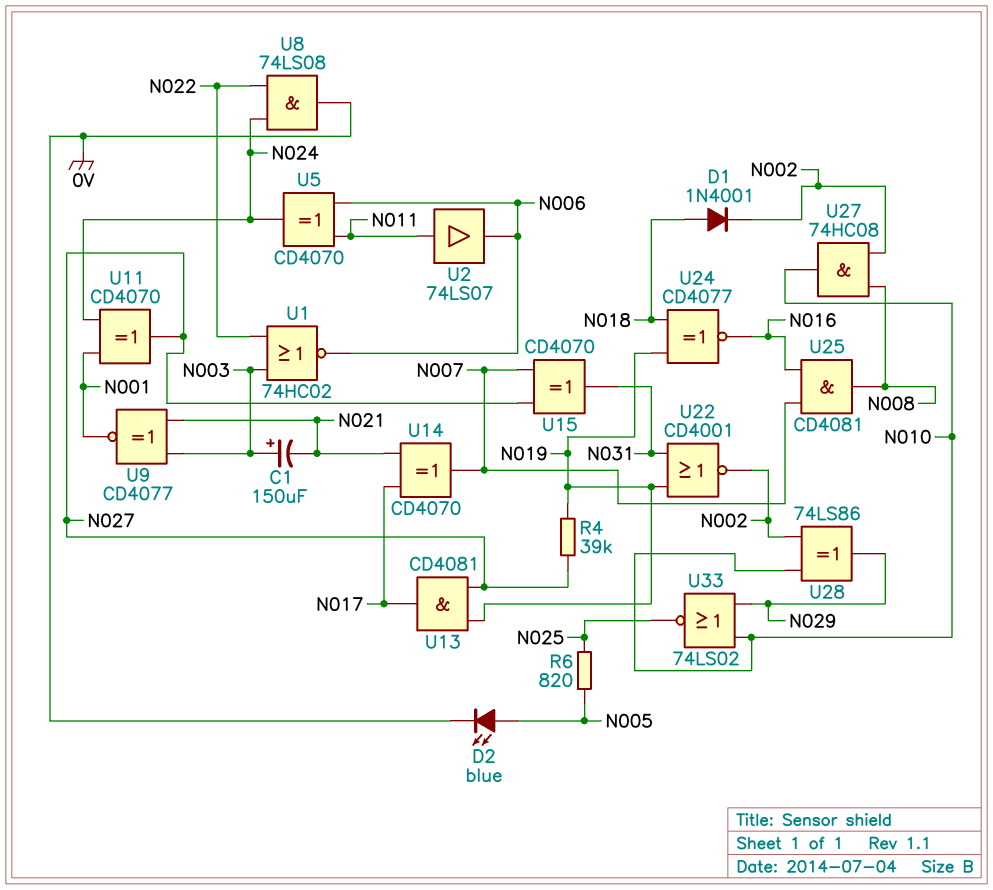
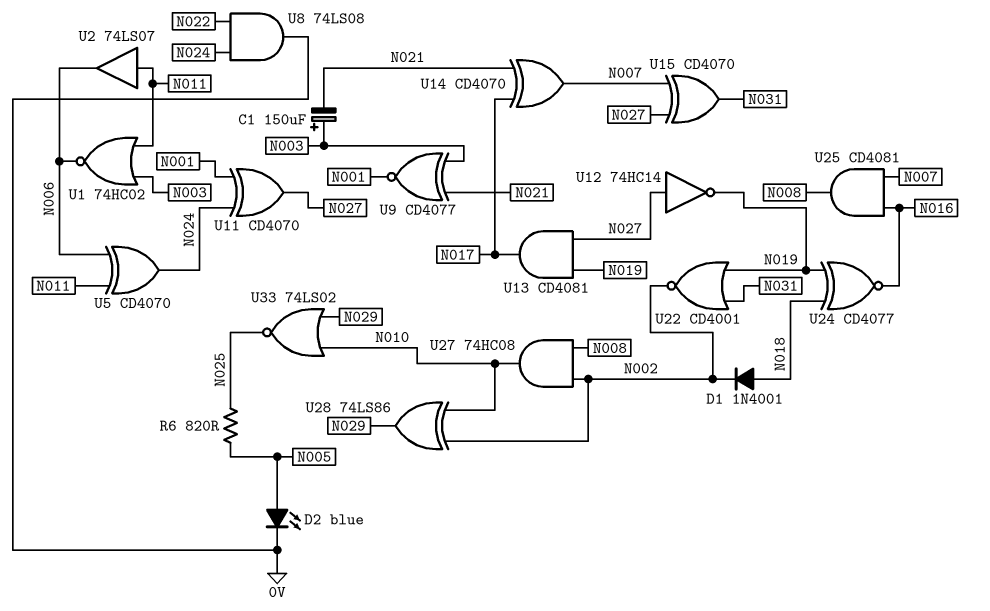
R4: 39k (N019, N027) -> none
U1: NOR 74HC02 (in N003, in N022, out N006) -> NOR 74HC02 (in N003, in N011, out N006)
U12: none -> NOT 74HC14 (in N027, out N019)

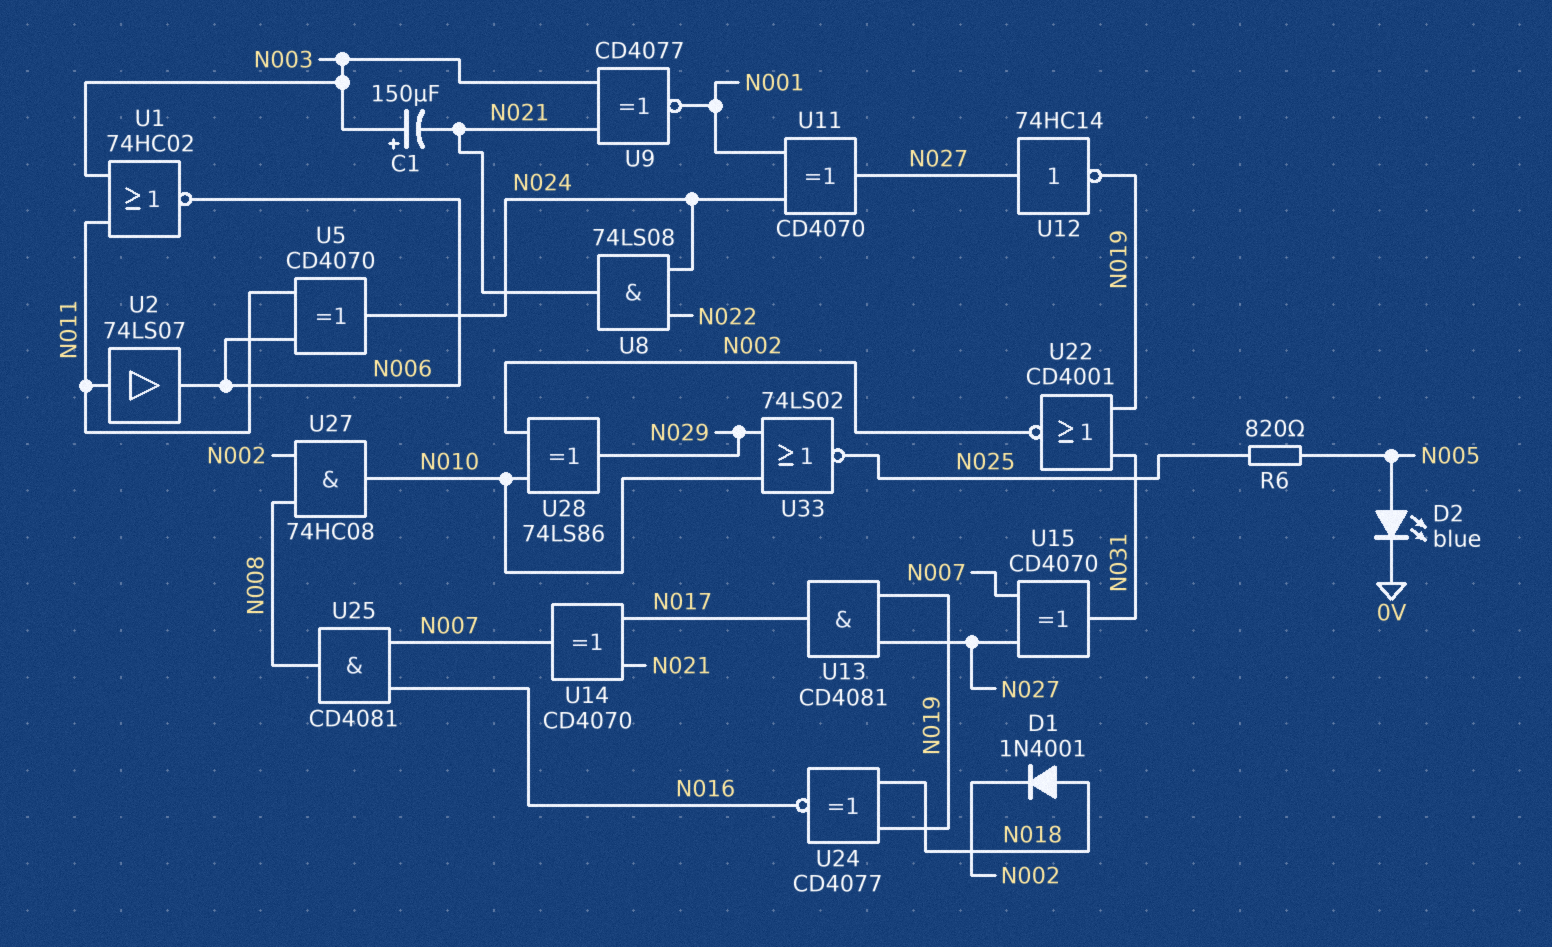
U8: AND 74LS08 (in N022, in N024, out 0V) -> AND 74LS08 (in N022, in N024, out N021)

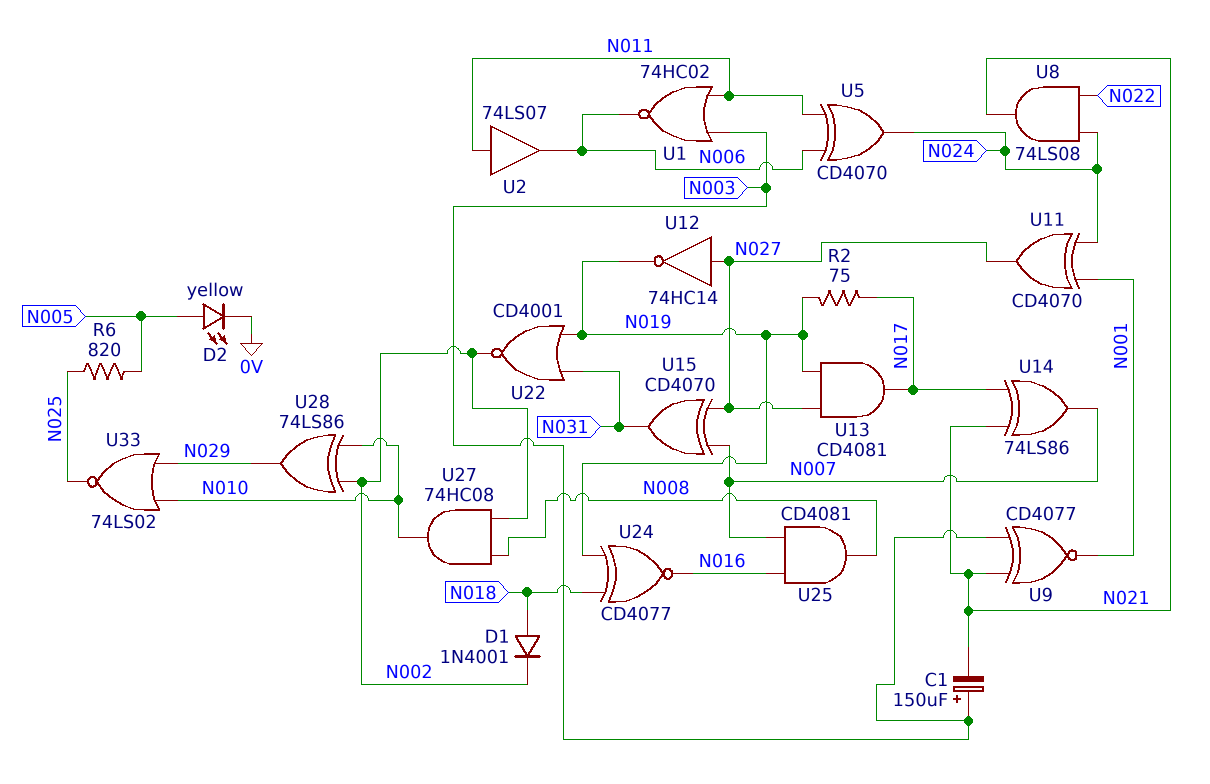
D2: LED blue (A N005, K 0V) -> LED yellow (A N005, K 0V)
R2: none -> 75 (N017, N019)
U14: XOR CD4070 (in N017, in N021, out N007) -> XOR 74LS86 (in N017, in N021, out N007)

